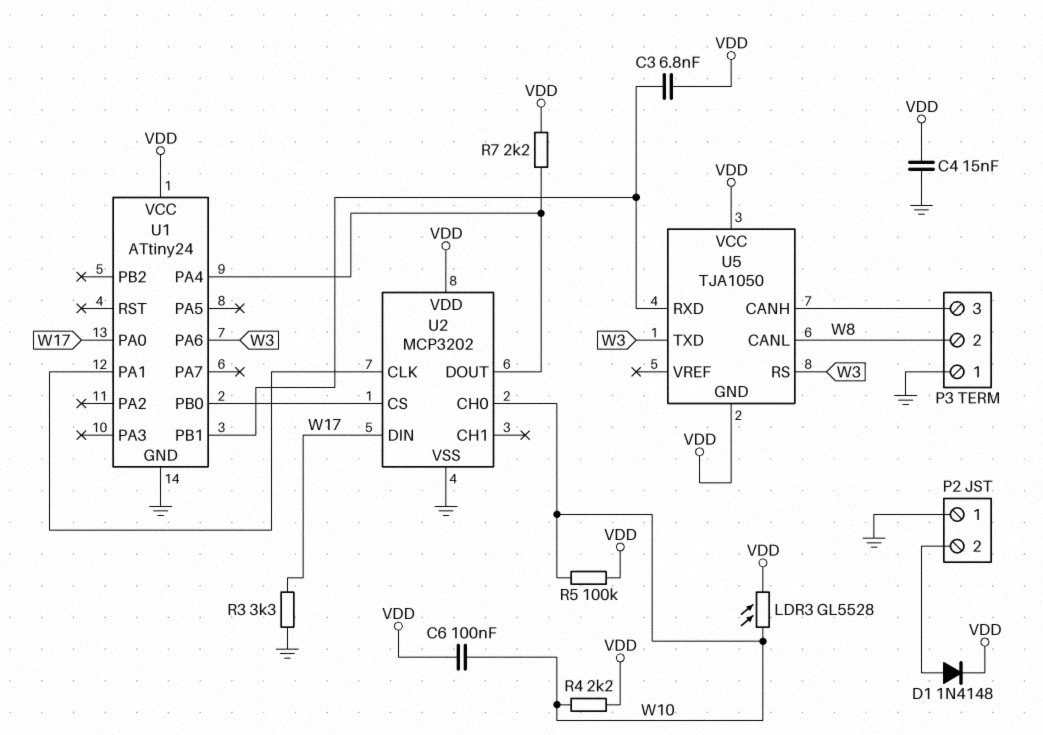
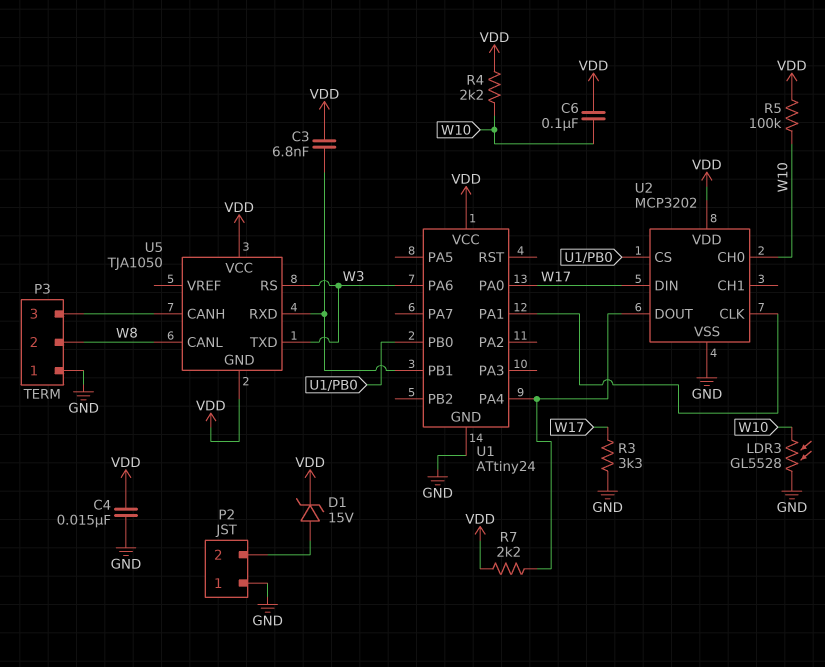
D1: diode 1N4148 (A P2/2, K VDD) -> zener 15V (A P2/2, K VDD)
LDR3: GL5528 (VDD, W10) -> GL5528 (GND, W10)

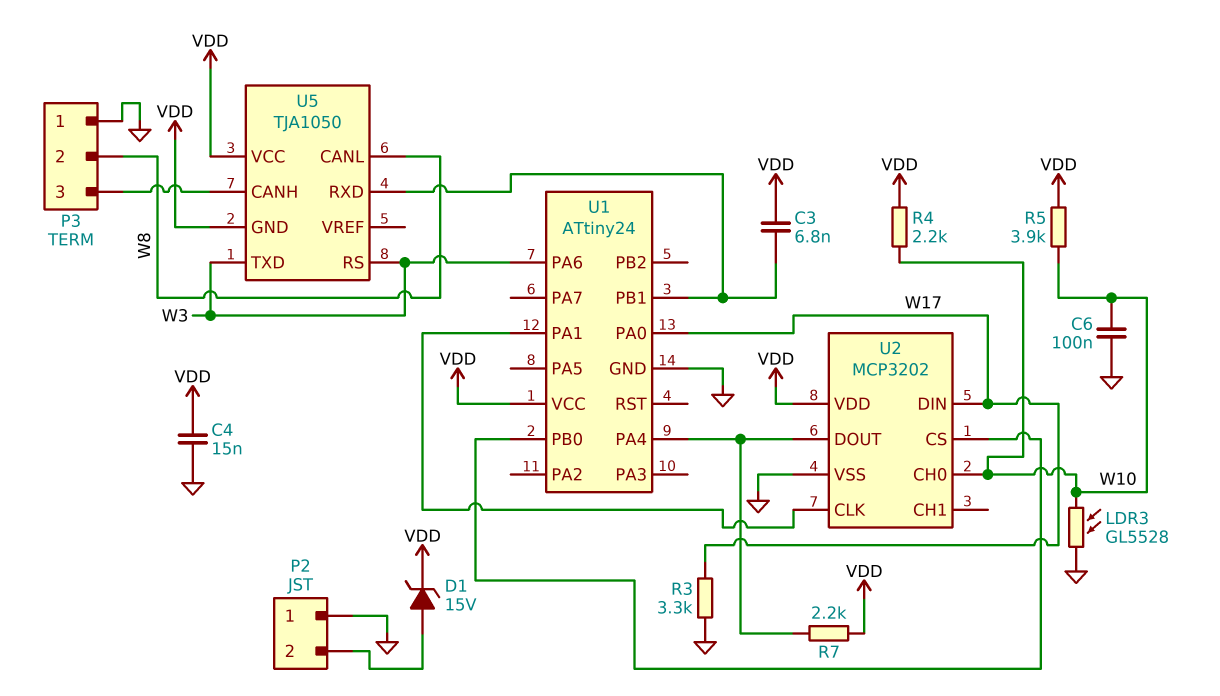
C6: 100nF (VDD, W10) -> 100nF (GND, W10)
R5: 100k (VDD, W10) -> 3.9k (VDD, W10)

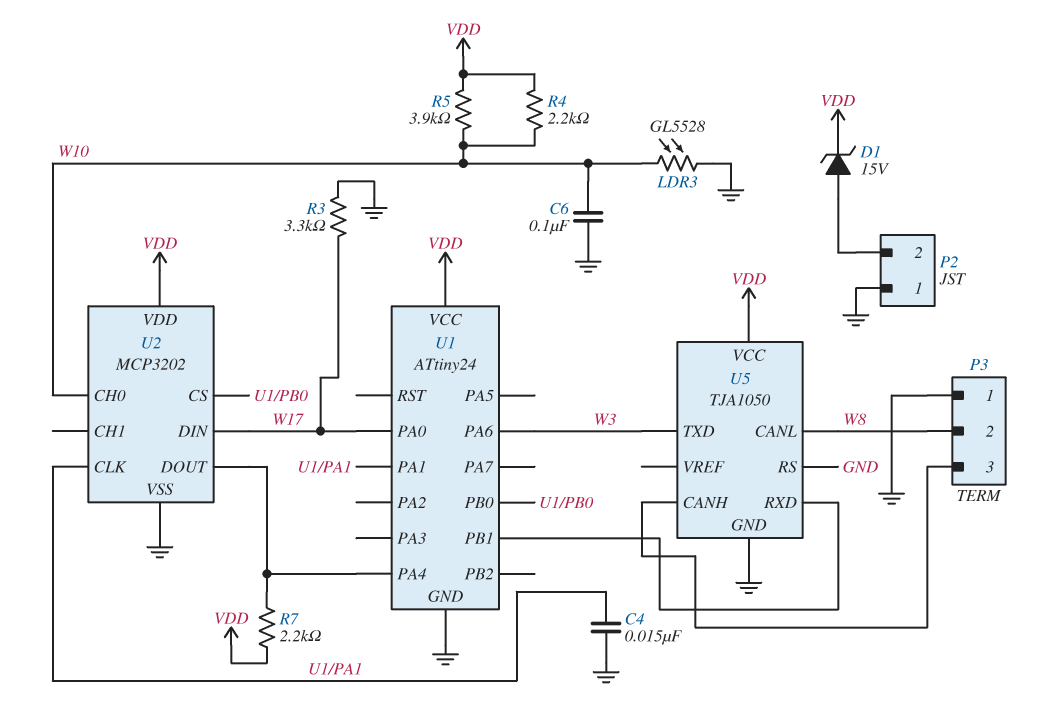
C3: 6.8nF (U1/PB1, VDD) -> none
C4: 15nF (GND, VDD) -> 15nF (GND, U1/PA1)
U5 pin GND: VDD -> GND
U5 pin RS: W3 -> GND

